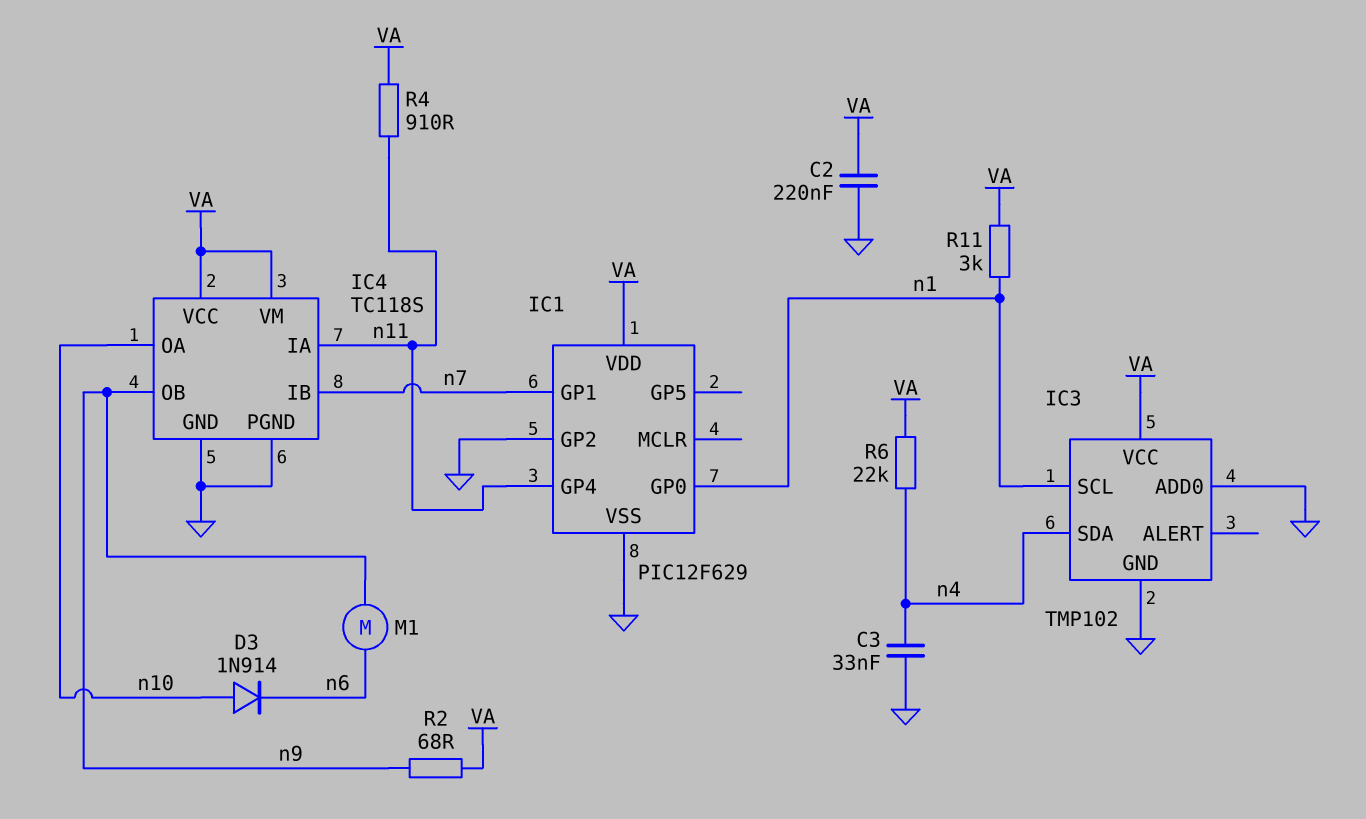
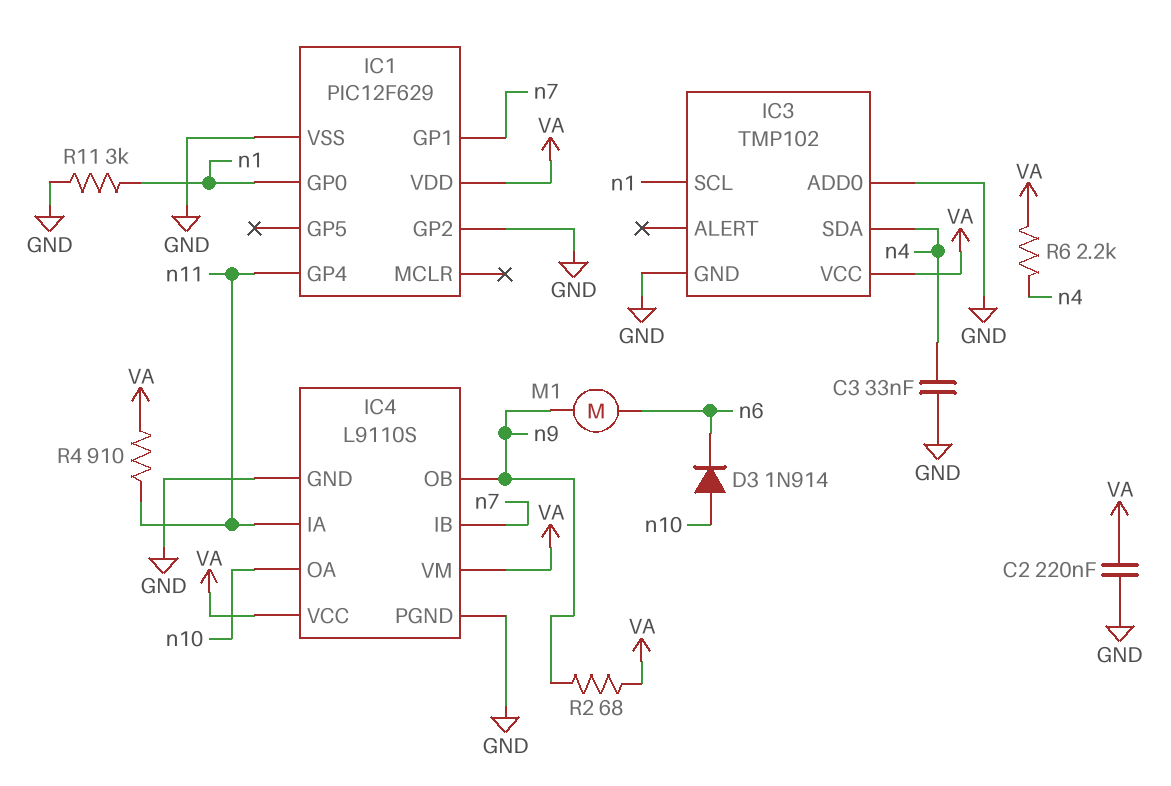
IC4: TC118S -> L9110S
R6: 22k (VA, n4) -> 2.2k (VA, n4)
R11: 3k (VA, n1) -> 3k (GND, n1)

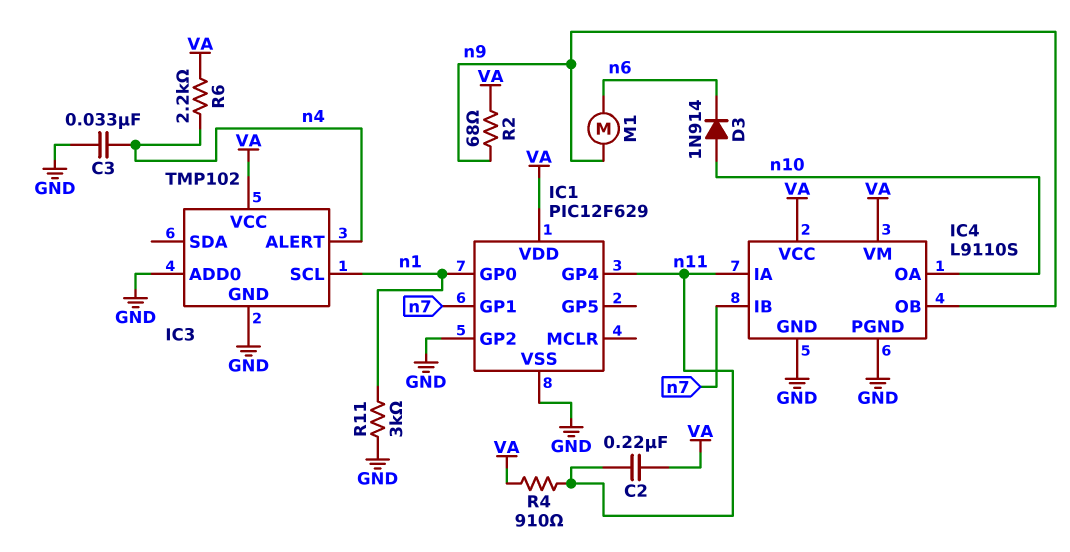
C2: 220nF (GND, VA) -> 220nF (VA, n11)
IC3 pin ALERT: none -> n4
IC3 pin SDA: n4 -> none

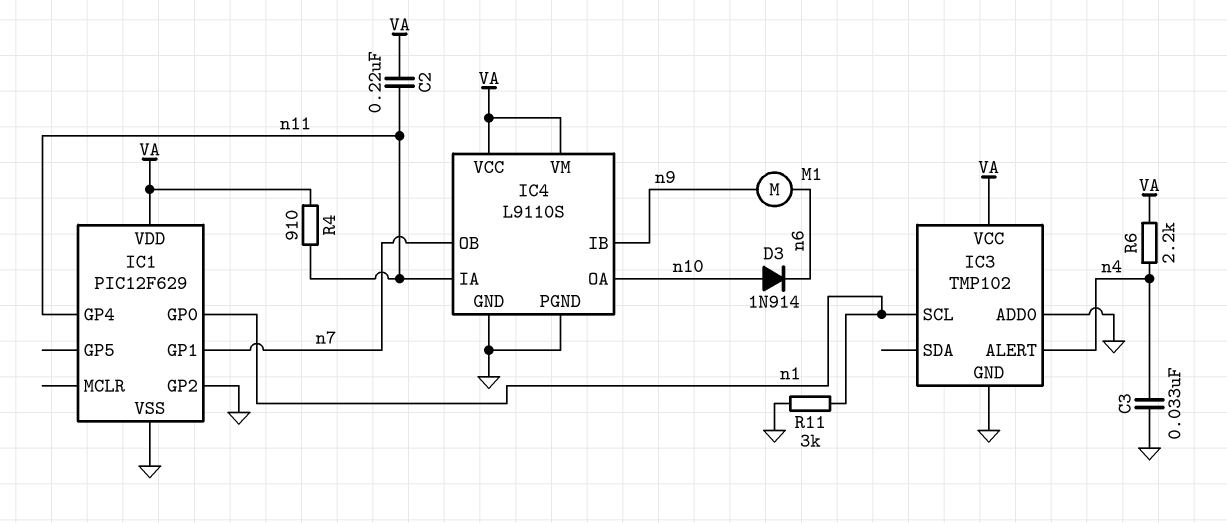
IC4 pin IB: n7 -> n9
IC4 pin OB: n9 -> n7
R2: 68 (VA, n9) -> none

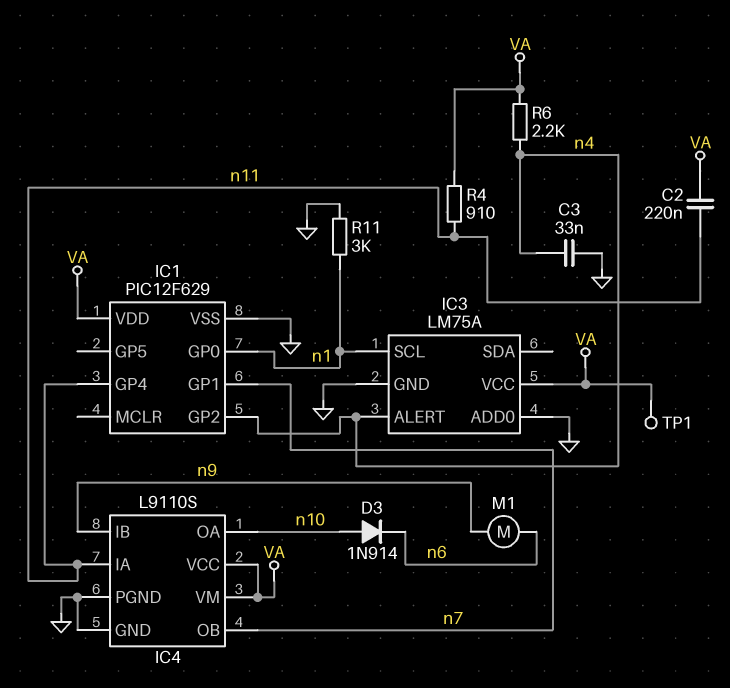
IC1 pin GP2: GND -> n4
IC3: TMP102 -> LM75A
TP1: none -> test point (VA)

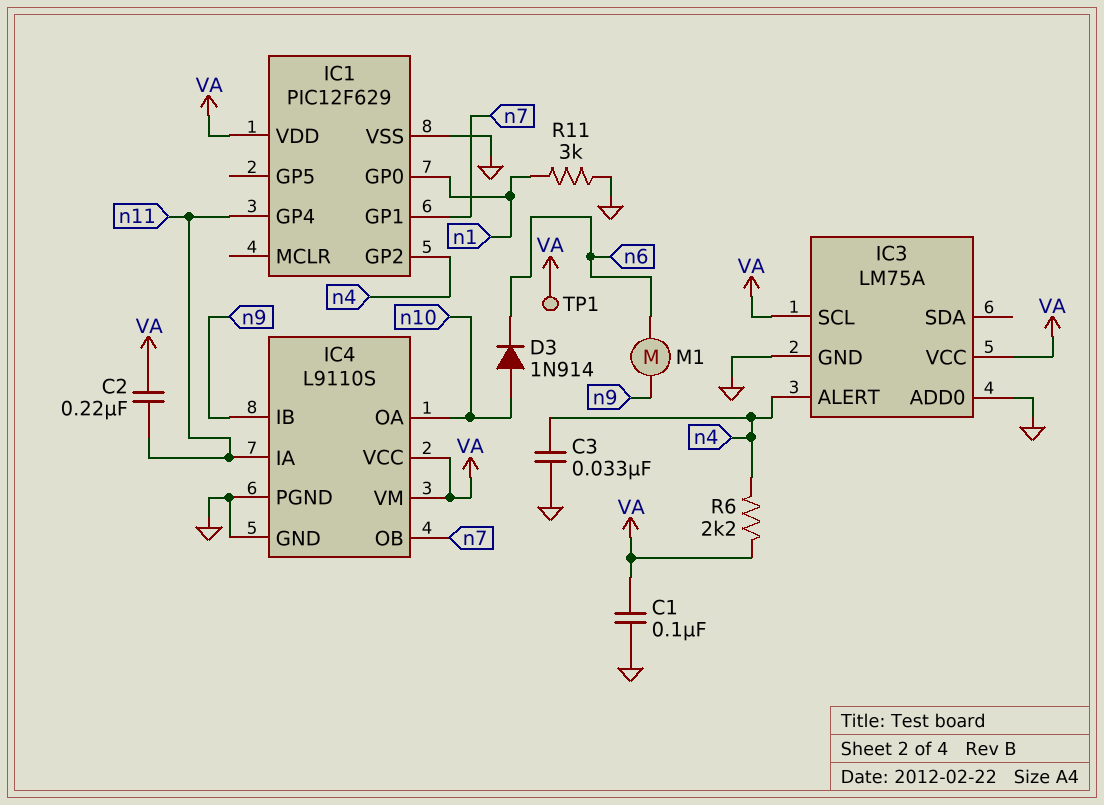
C1: none -> 100nF (GND, VA)
IC3 pin SCL: n1 -> VA
R4: 910 (VA, n11) -> none

